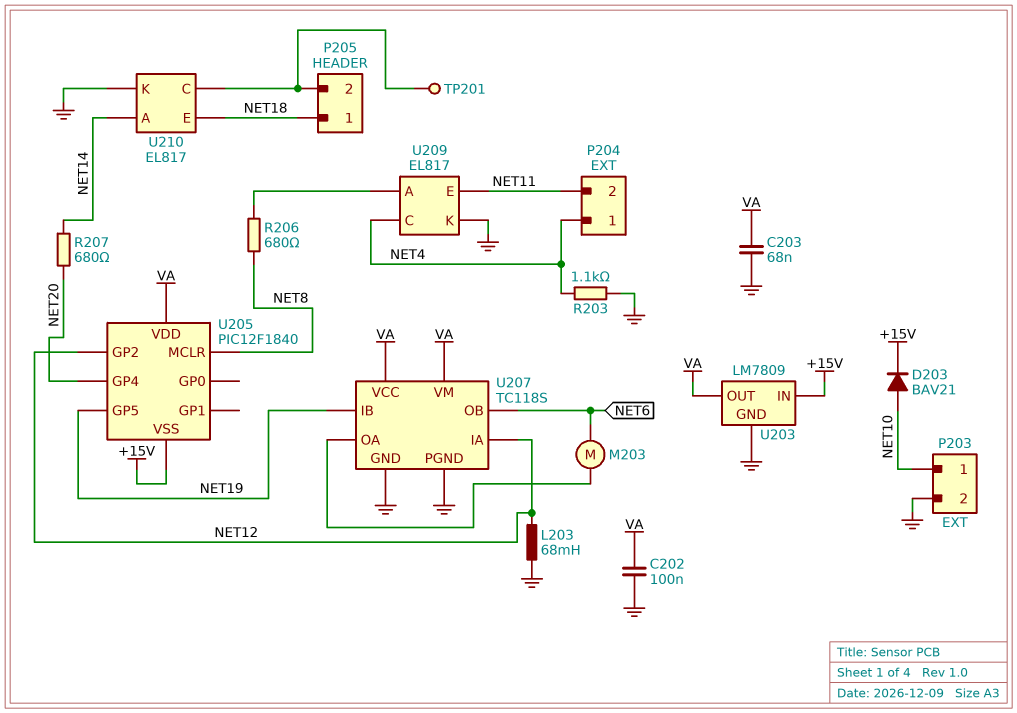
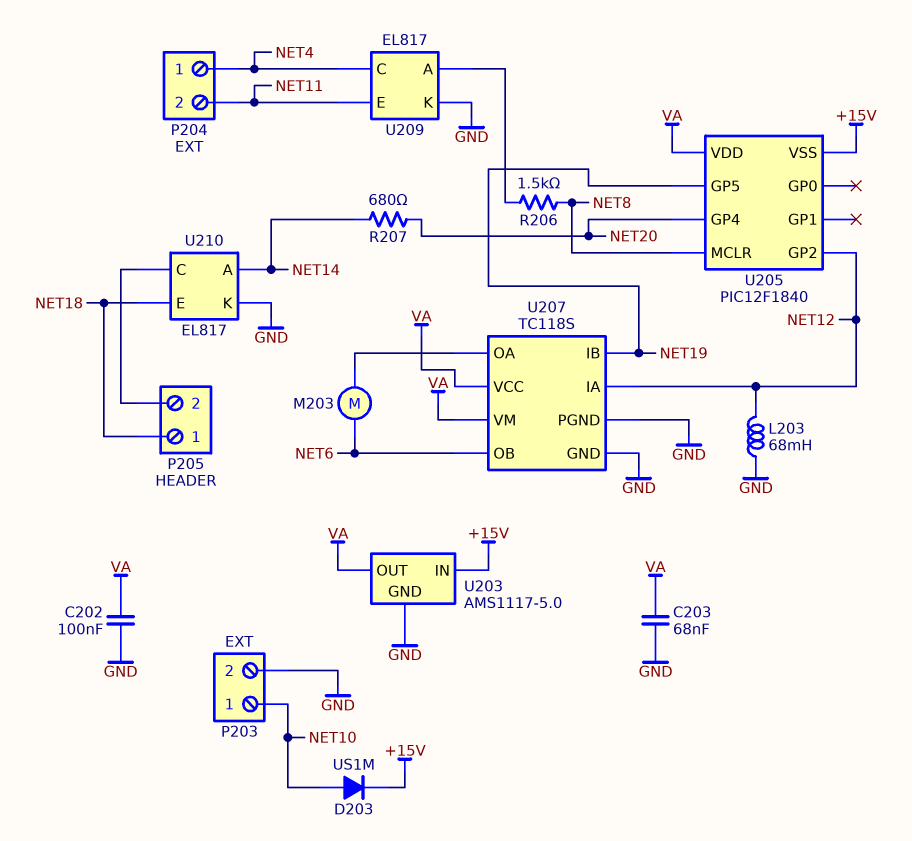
D203: diode BAV21 (A NET10, K +15V) -> diode US1M (A NET10, K +15V)
R203: 1.1k (GND, NET4) -> none
R206: 680 (NET8, U209/A) -> 1.5k (NET8, U209/A)
TP201: test point (P205/2) -> none
U203: LM7809 -> AMS1117-5.0

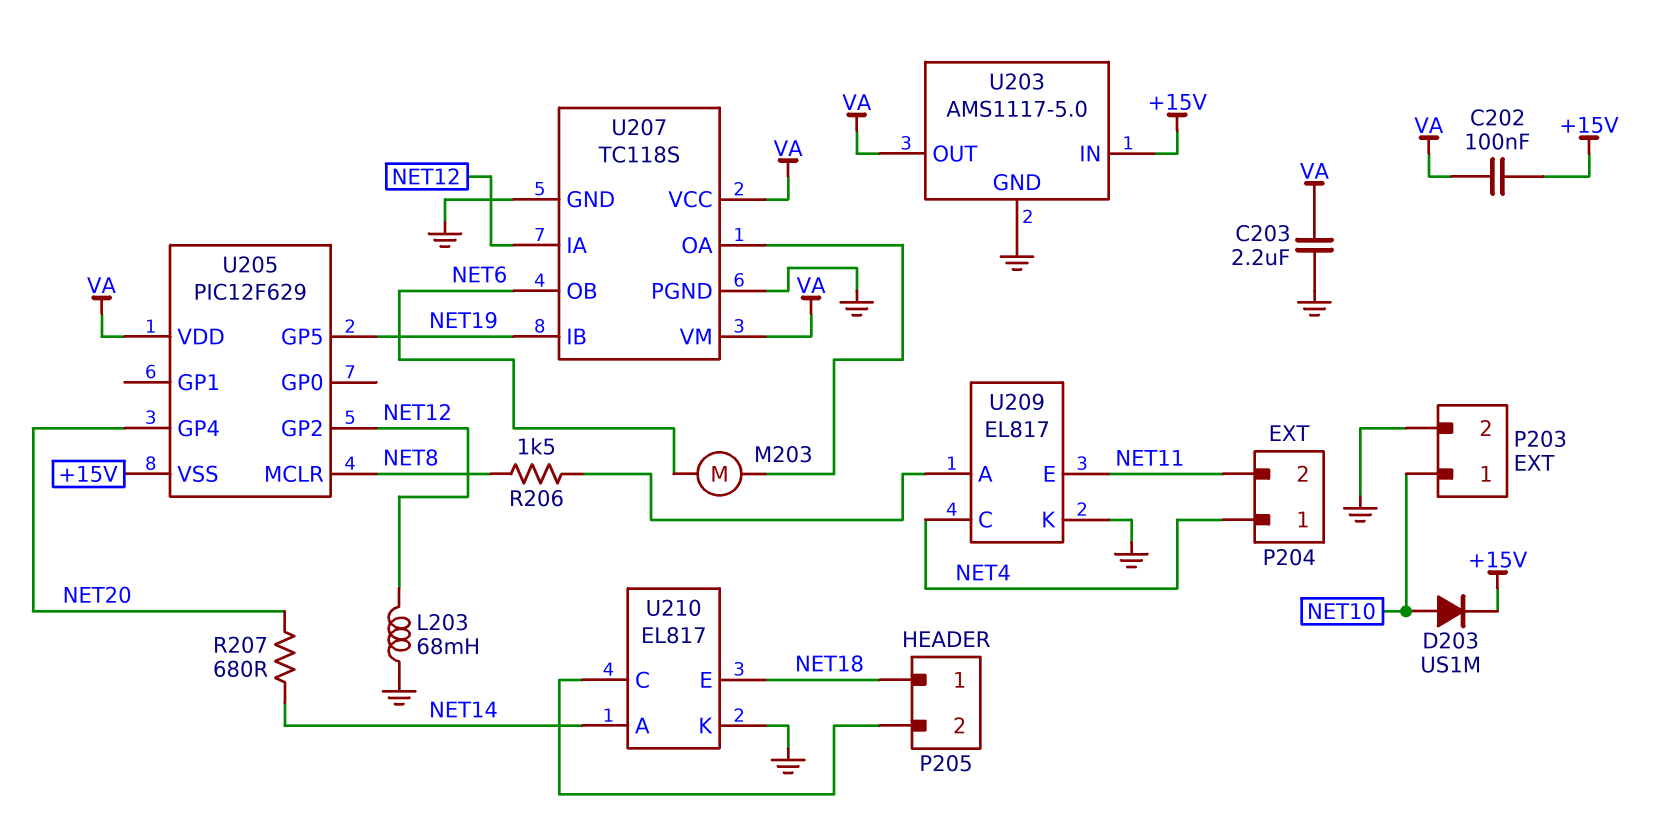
C202: 100nF (GND, VA) -> 100nF (+15V, VA)
C203: 68nF (GND, VA) -> 2.2uF (GND, VA)
U205: PIC12F1840 -> PIC12F629

